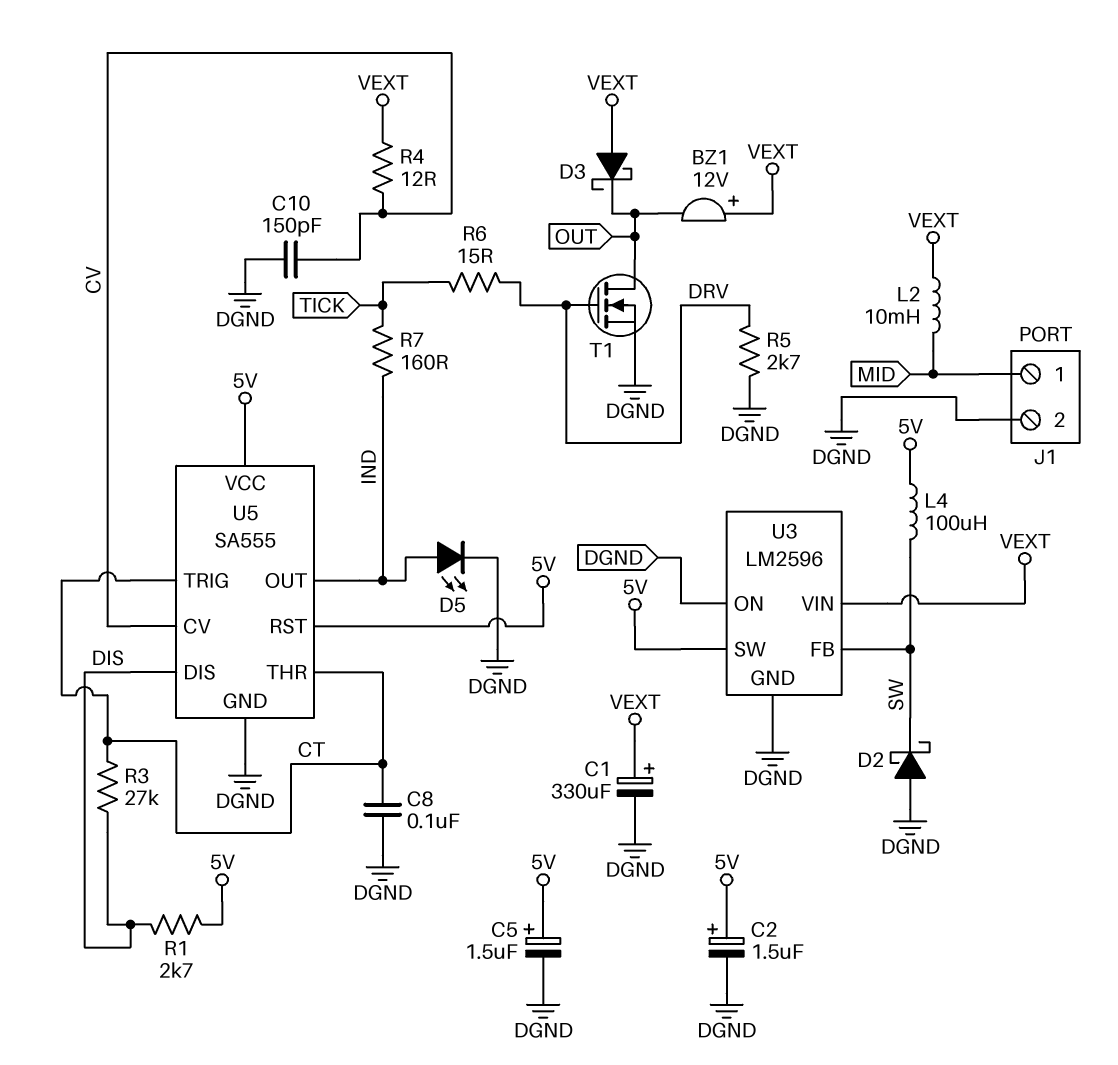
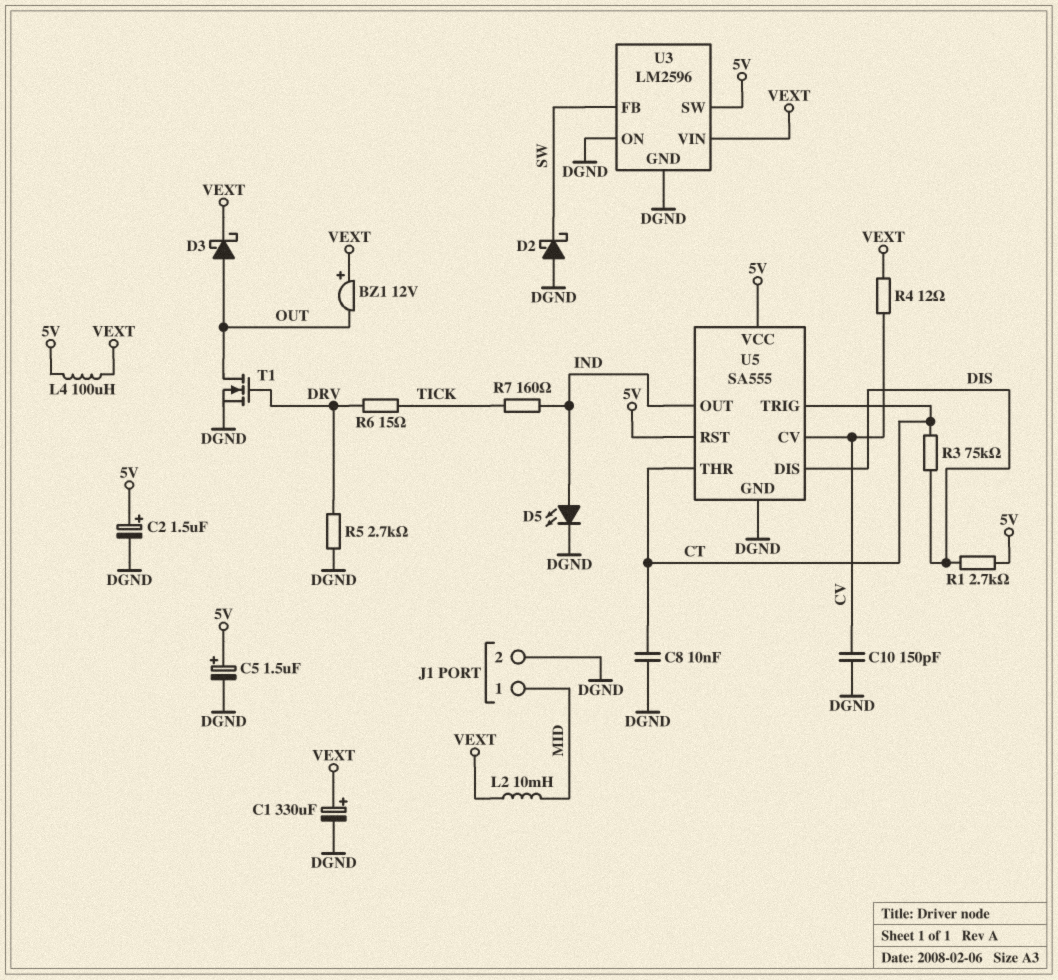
C8: 100nF (CT, DGND) -> 10nF (CT, DGND)
D3: schottky (A VEXT, K OUT) -> schottky (A OUT, K VEXT)
L4: 100uH (5V, SW) -> 100uH (5V, VEXT)
R3: 27k (CT, DIS) -> 75k (CT, DIS)

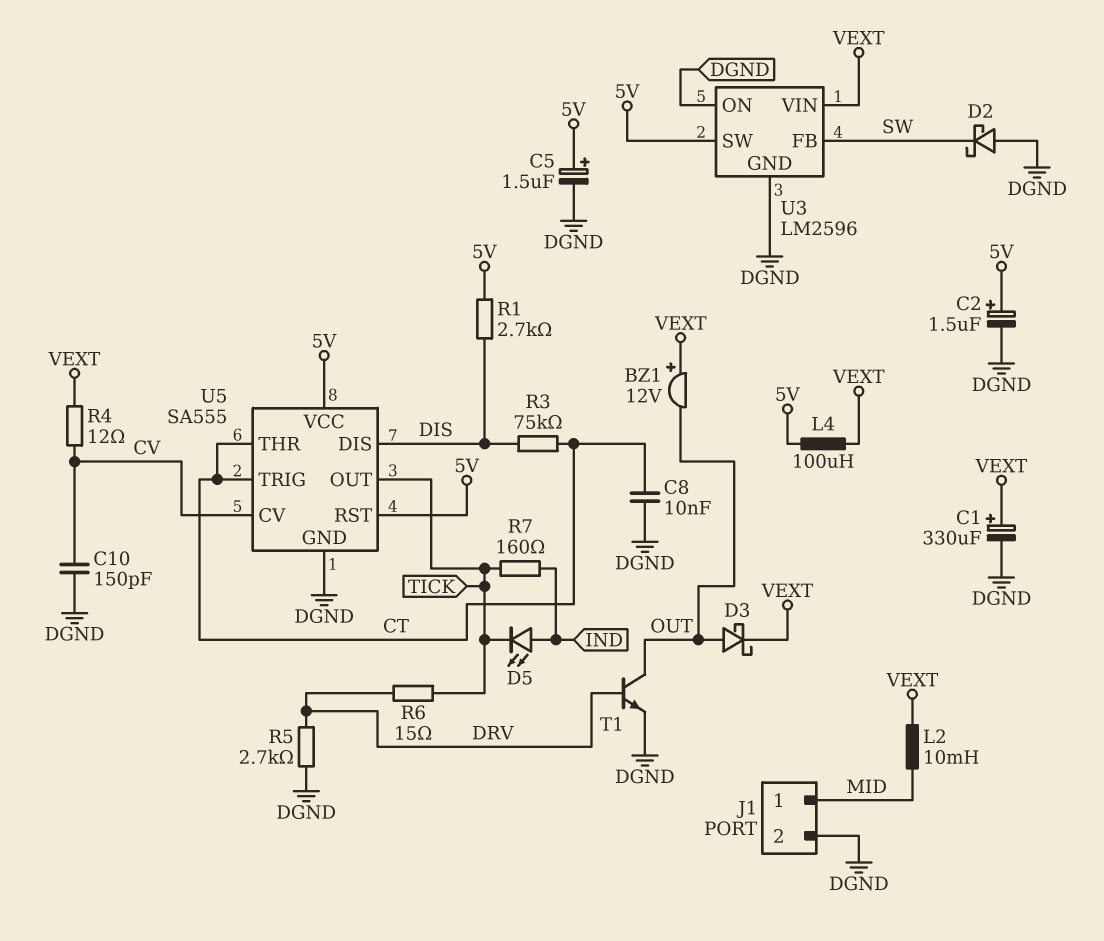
D5: LED (A IND, K DGND) -> LED (A IND, K TICK)
T1: NMOS (G DRV, D OUT, S DGND) -> NPN (B DRV, C OUT, E DGND)
U5 pin OUT: IND -> TICK

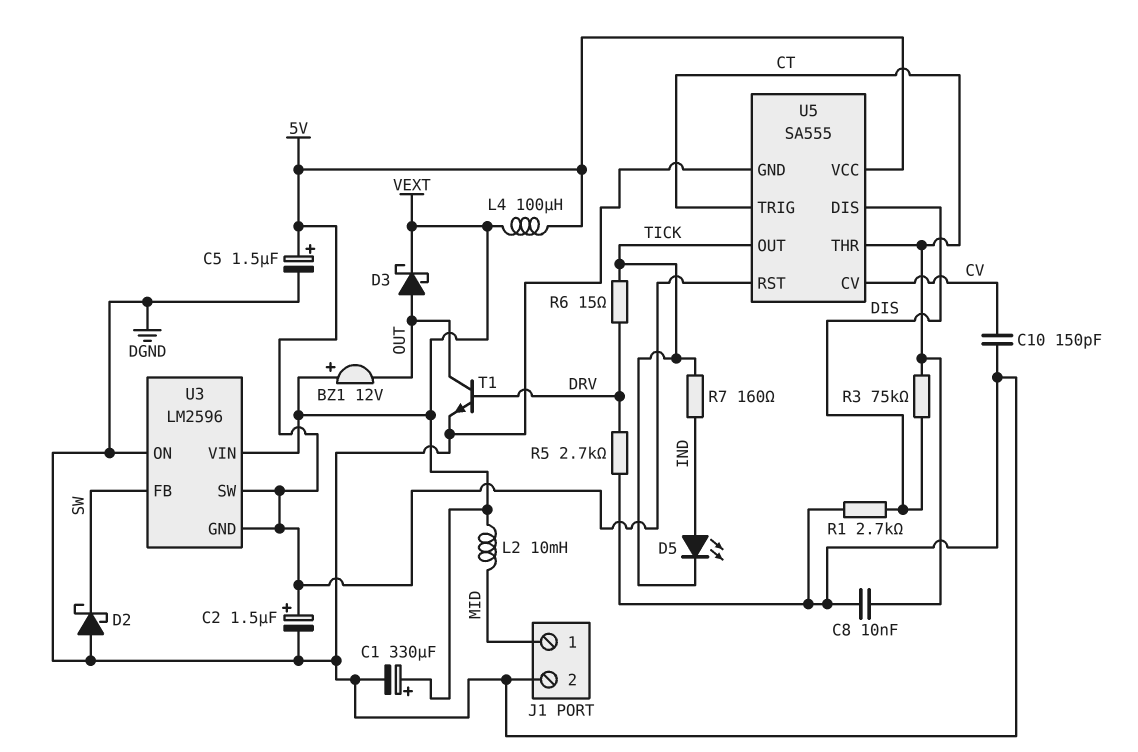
R1: 2.7k (5V, DIS) -> 2.7k (DGND, DIS)
R4: 12 (CV, VEXT) -> none
U3 pin GND: DGND -> 5V

